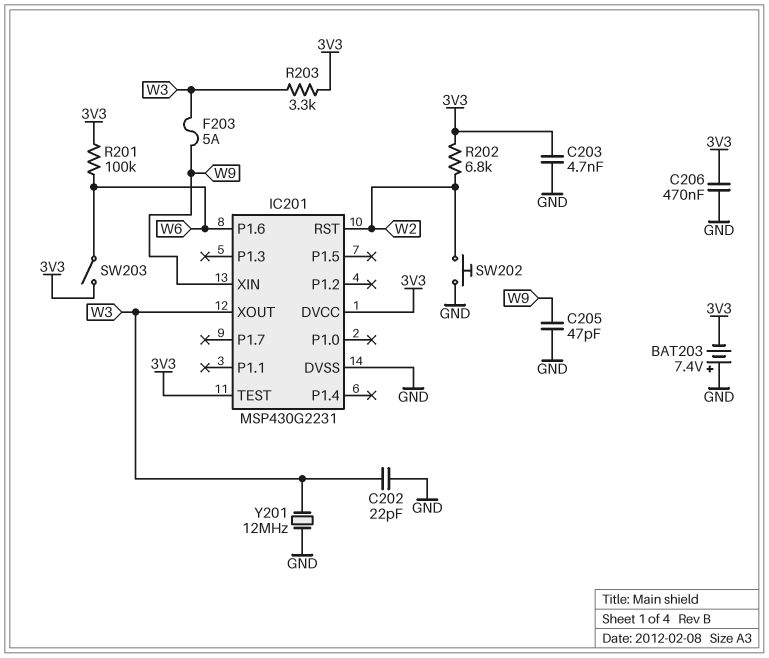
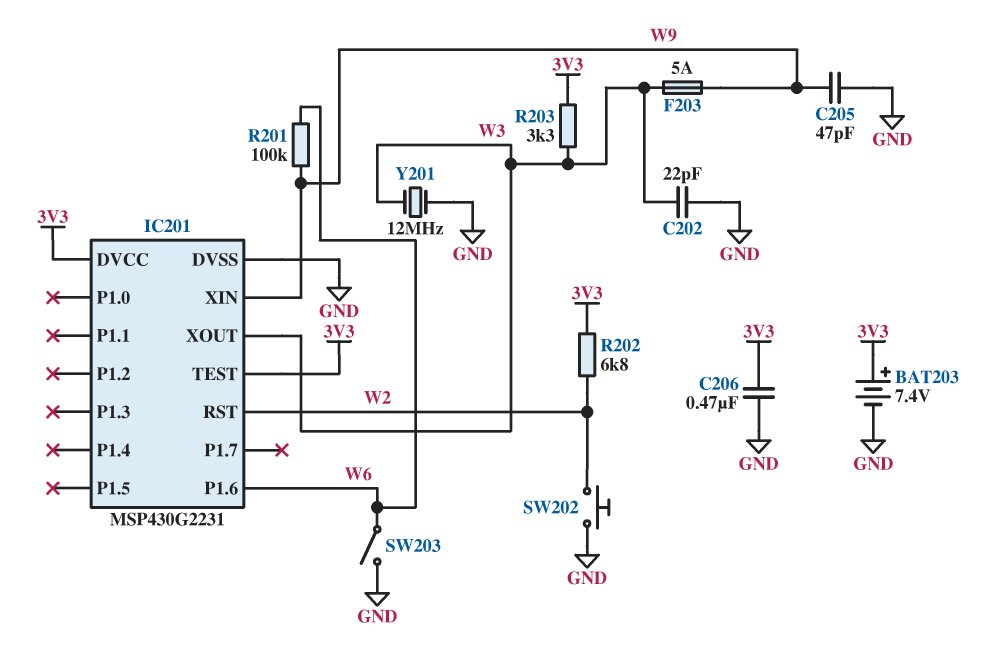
BAT203: 7.4V (plus GND, minus 3V3) -> 7.4V (plus 3V3, minus GND)
C203: 4.7nF (3V3, GND) -> none
R201: 100k (3V3, W6) -> 100k (W6, W9)
SW203: switch (3V3, W6) -> switch (GND, W6)

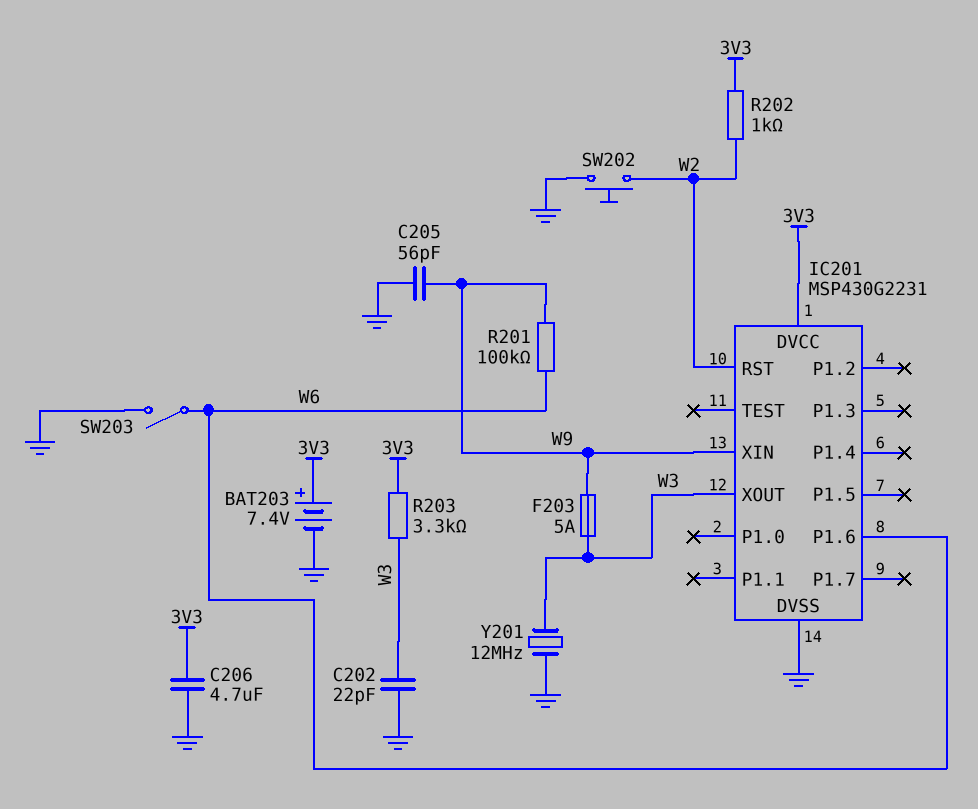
C205: 47pF (GND, W9) -> 56pF (GND, W9)
C206: 470nF (3V3, GND) -> 4.7uF (3V3, GND)
IC201 pin TEST: 3V3 -> none
R202: 6.8k (3V3, W2) -> 1k (3V3, W2)

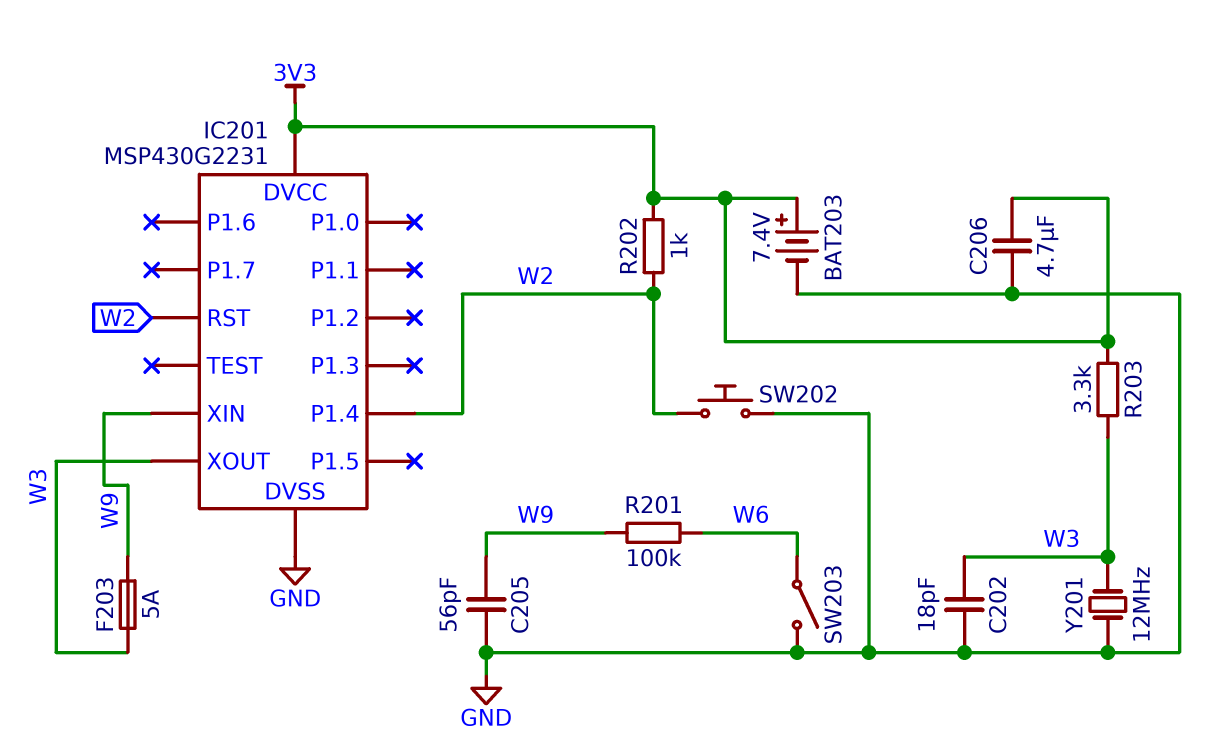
C202: 22pF (GND, W3) -> 18pF (GND, W3)
IC201 pin P1.4: none -> W2
IC201 pin P1.6: W6 -> none

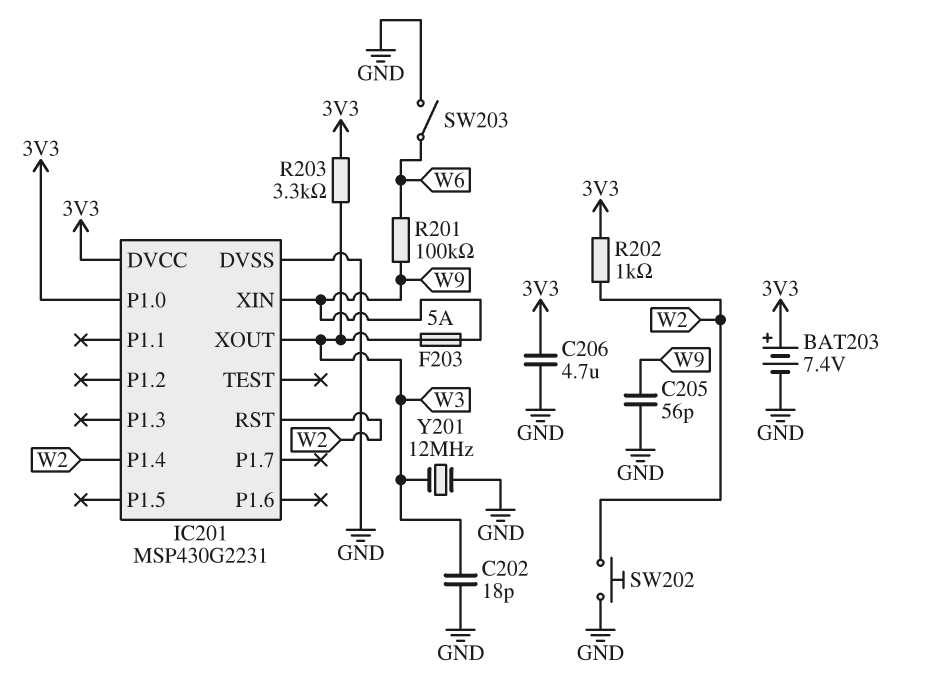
IC201 pin P1.0: none -> 3V3

